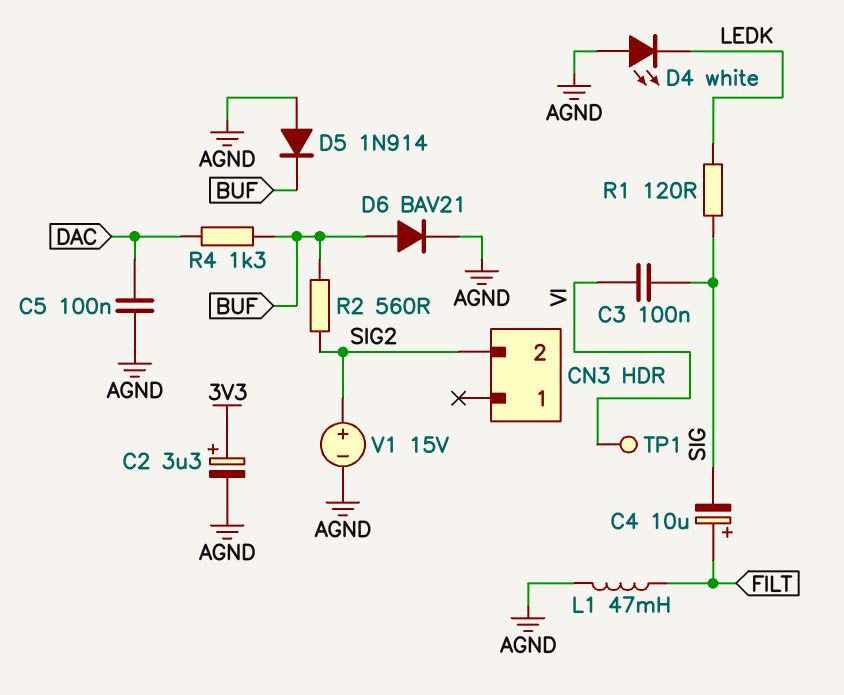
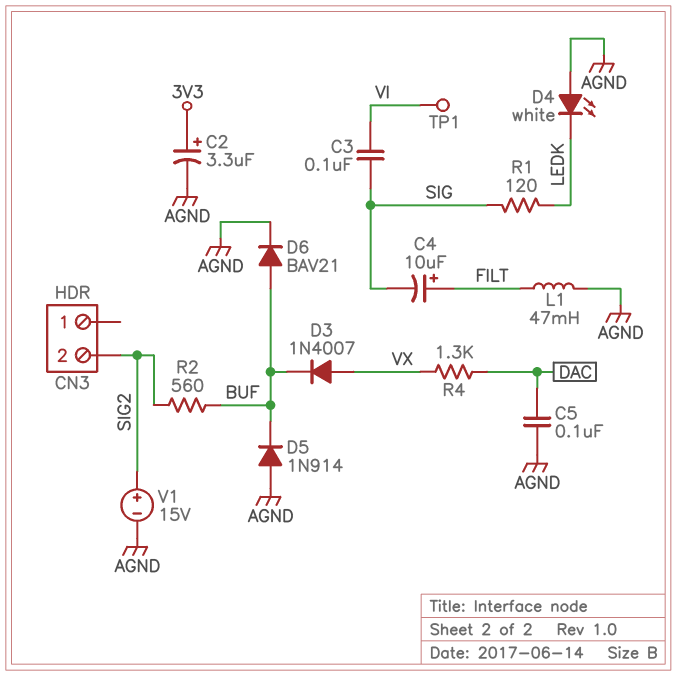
D3: none -> diode 1N4007 (A VX, K BUF)
R4: 1.3k (BUF, DAC) -> 1.3k (DAC, VX)

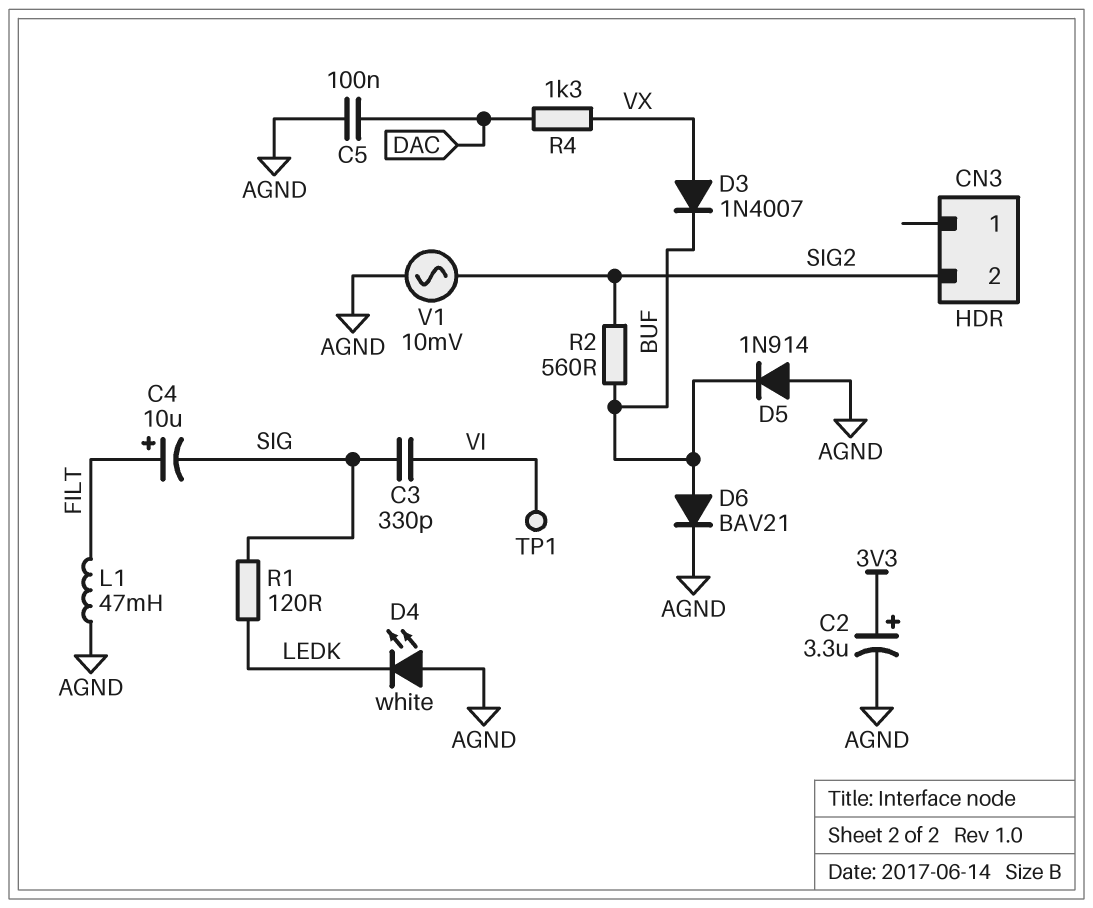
C3: 100nF (SIG, VI) -> 330pF (SIG, VI)
V1: 15V (plus SIG2, minus AGND) -> AC 10mV (AGND, SIG2)

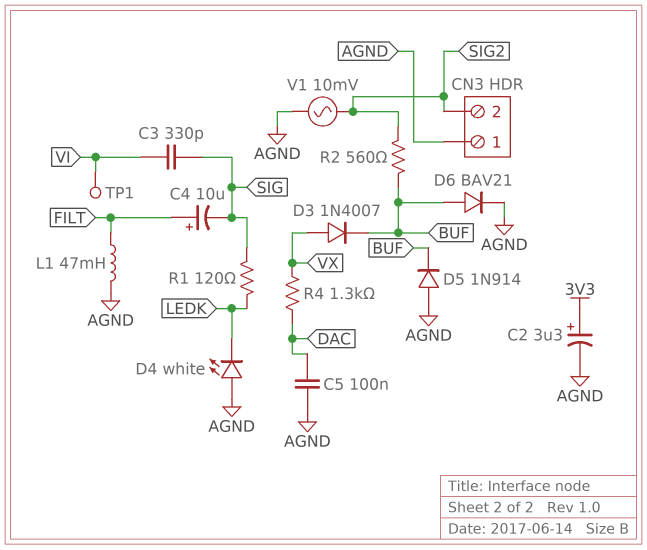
CN3 pin 1: none -> AGND

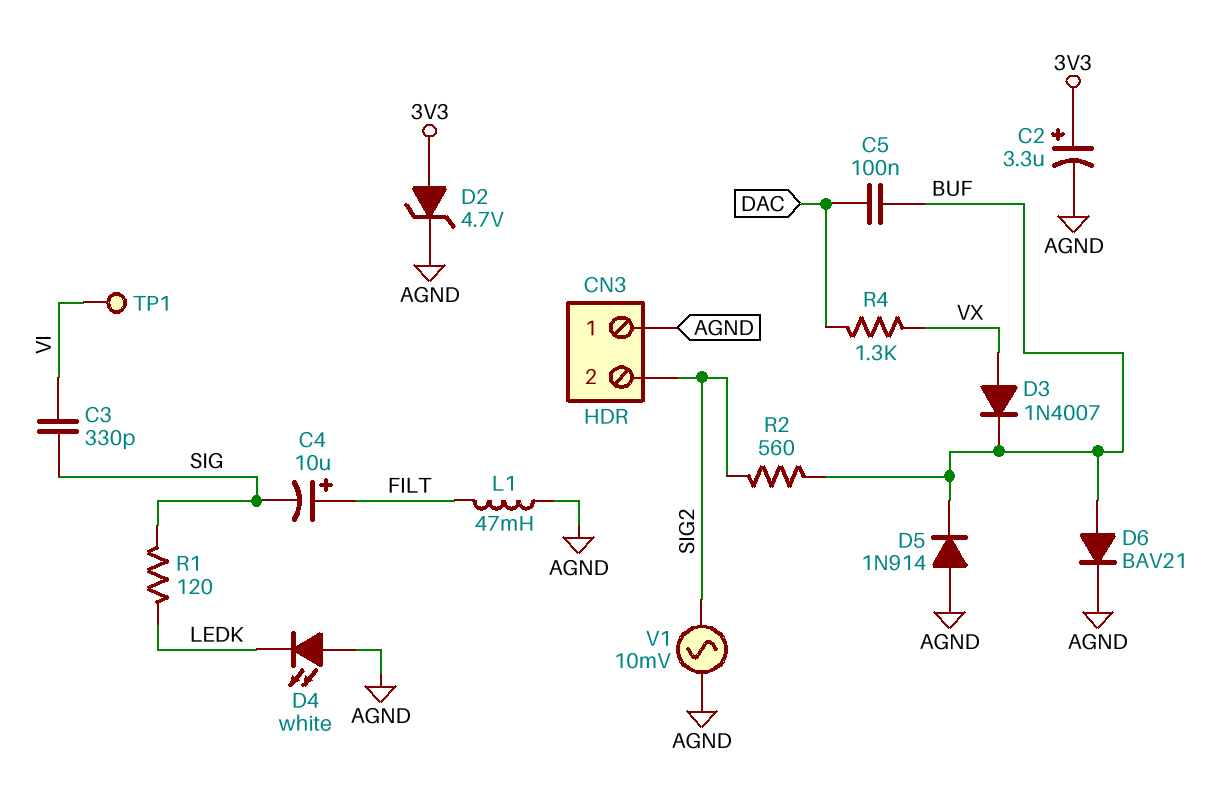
C5: 100nF (AGND, DAC) -> 100nF (BUF, DAC)
D2: none -> zener 4.7V (A 3V3, K AGND)

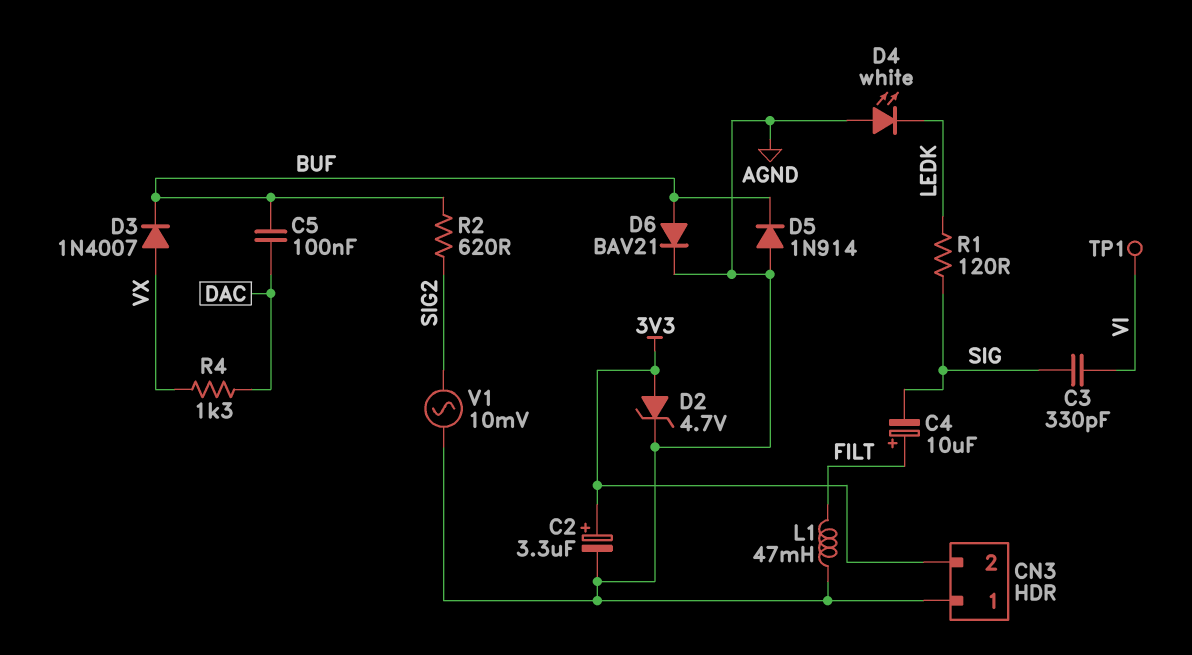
CN3 pin 2: SIG2 -> 3V3
R2: 560 (BUF, SIG2) -> 620 (BUF, SIG2)

